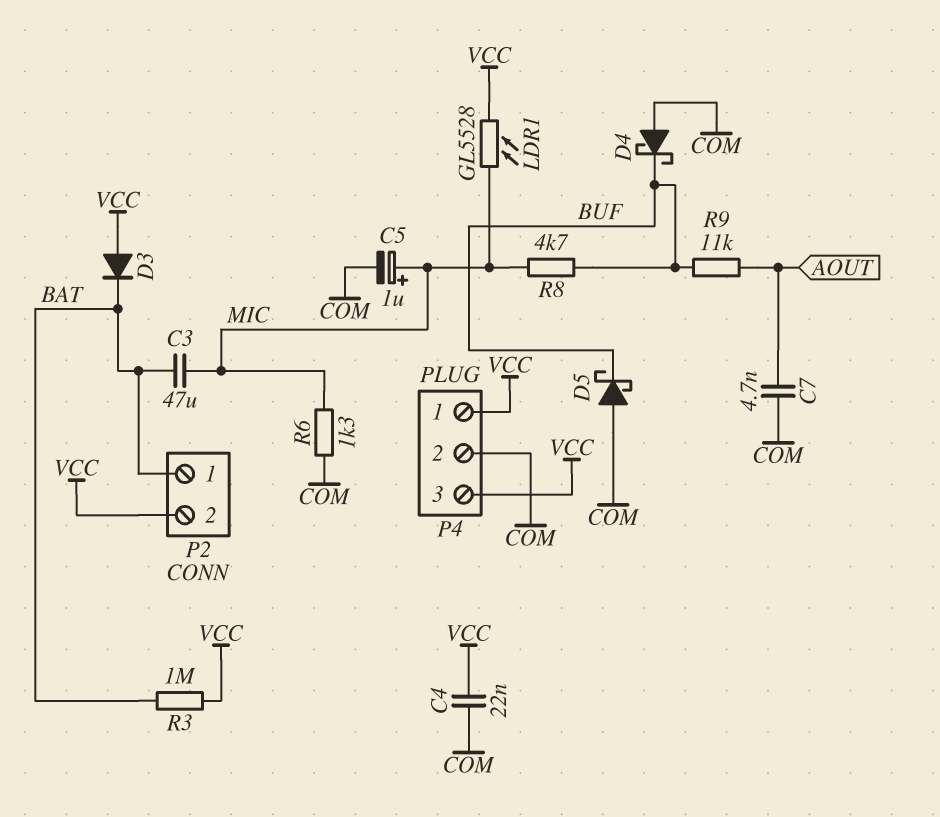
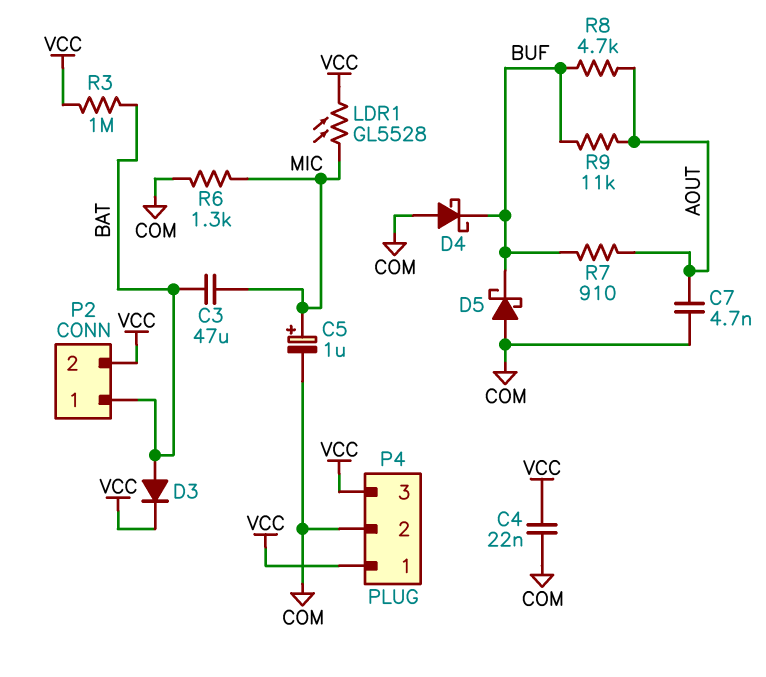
D3: diode (A VCC, K BAT) -> diode (A BAT, K VCC)
R7: none -> 910 (AOUT, BUF)
R8: 4.7k (BUF, MIC) -> 4.7k (AOUT, BUF)

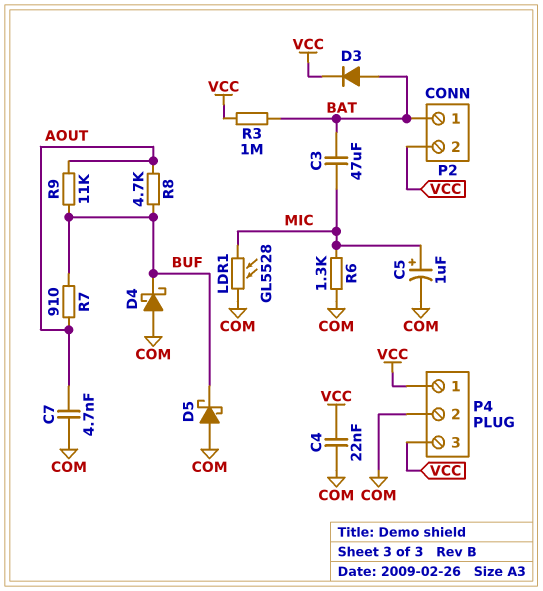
LDR1: GL5528 (MIC, VCC) -> GL5528 (COM, MIC)

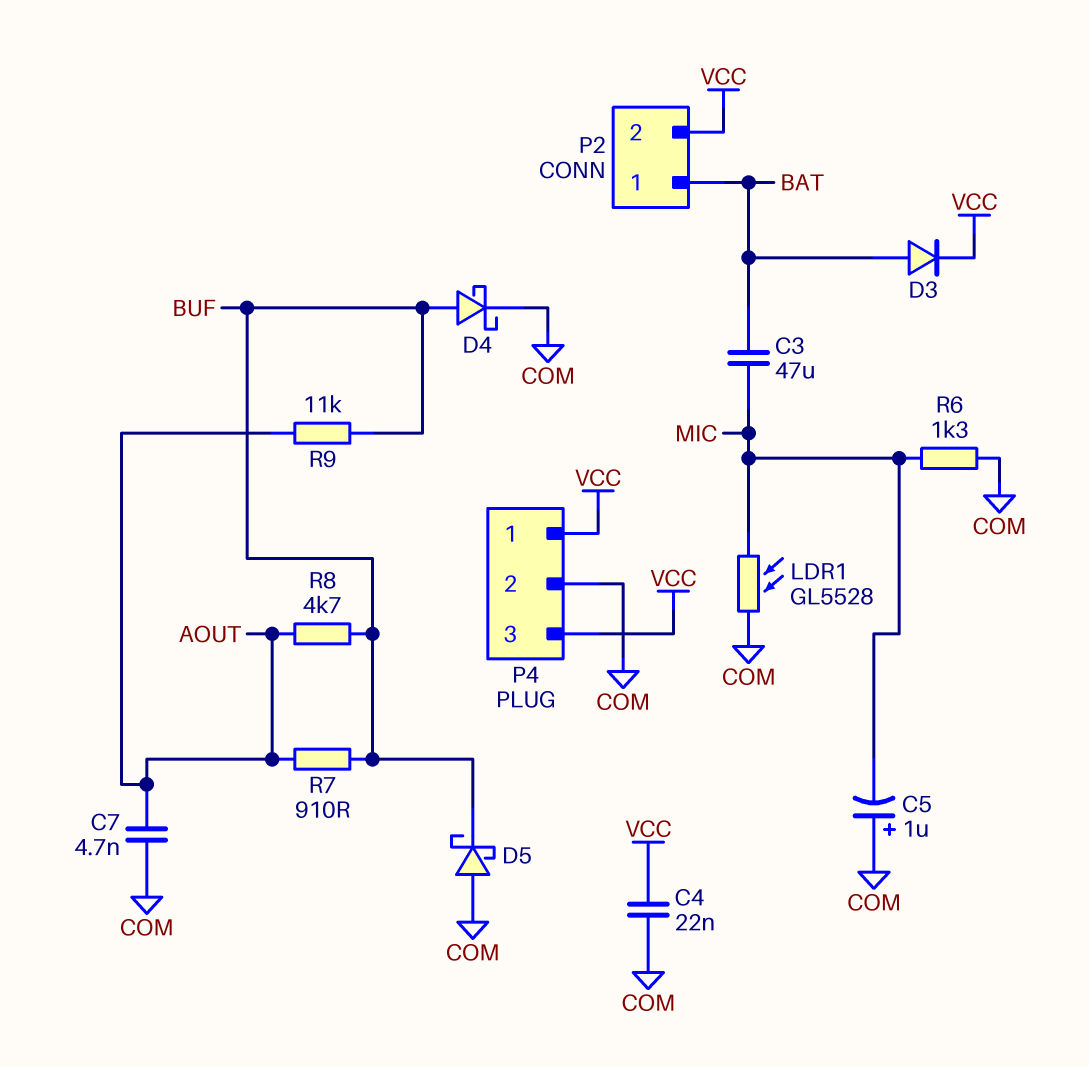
C5: 1uF (plus MIC, minus COM) -> 1uF (plus COM, minus MIC)
D4: schottky (A COM, K BUF) -> schottky (A BUF, K COM)
R3: 1M (BAT, VCC) -> none

